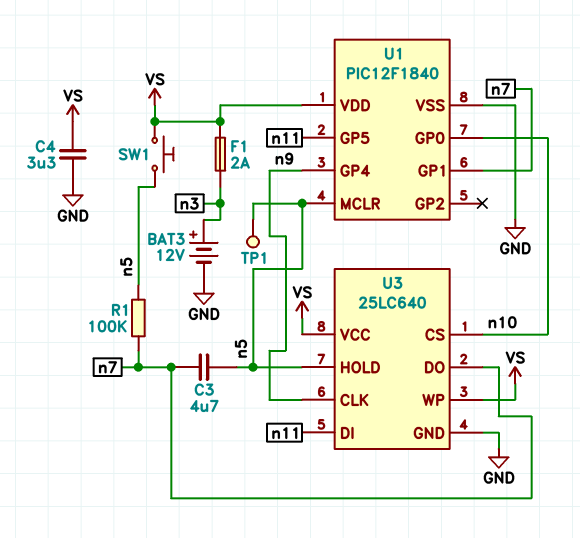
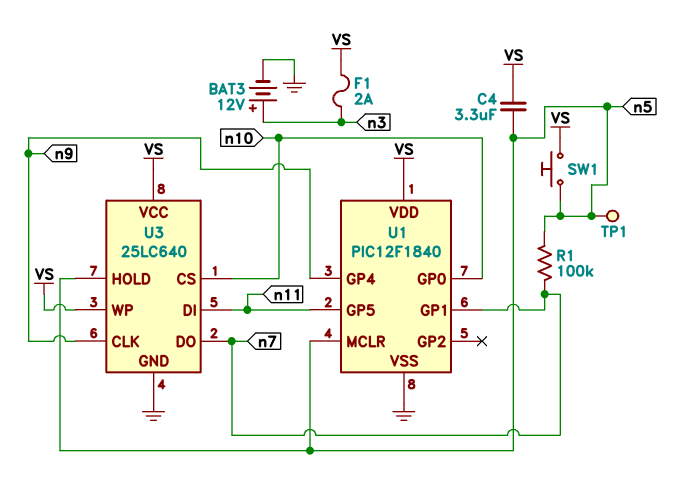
C3: 4.7uF (n5, n7) -> none
C4: 3.3uF (GND, VS) -> 3.3uF (VS, n5)

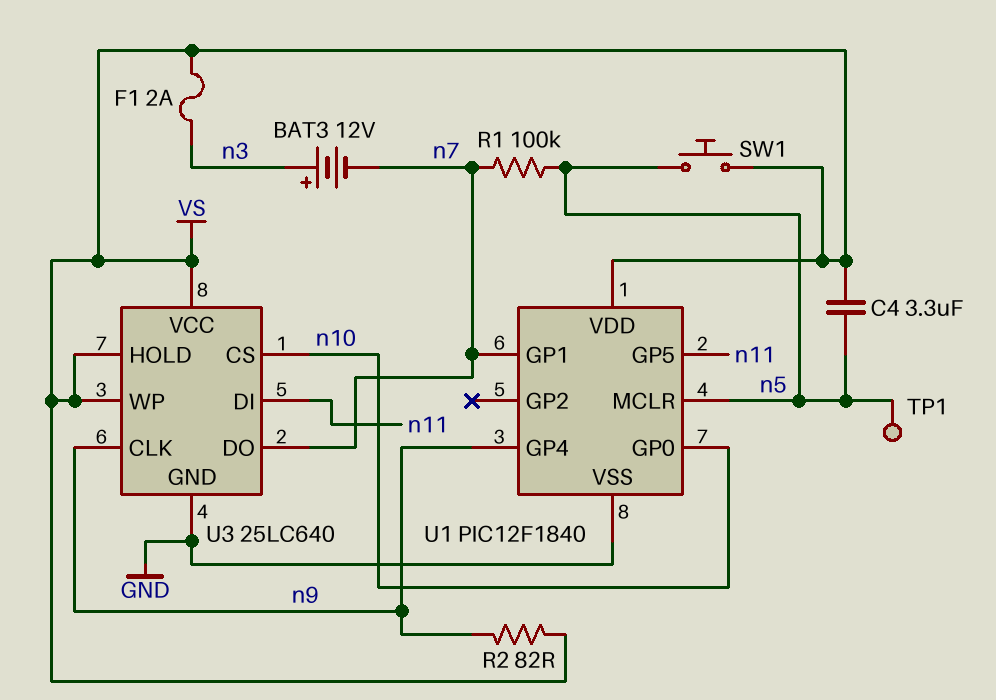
BAT3: 12V (plus n3, minus GND) -> 12V (plus n3, minus n7)
R2: none -> 82 (VS, n9)
U3 pin HOLD: n5 -> VS

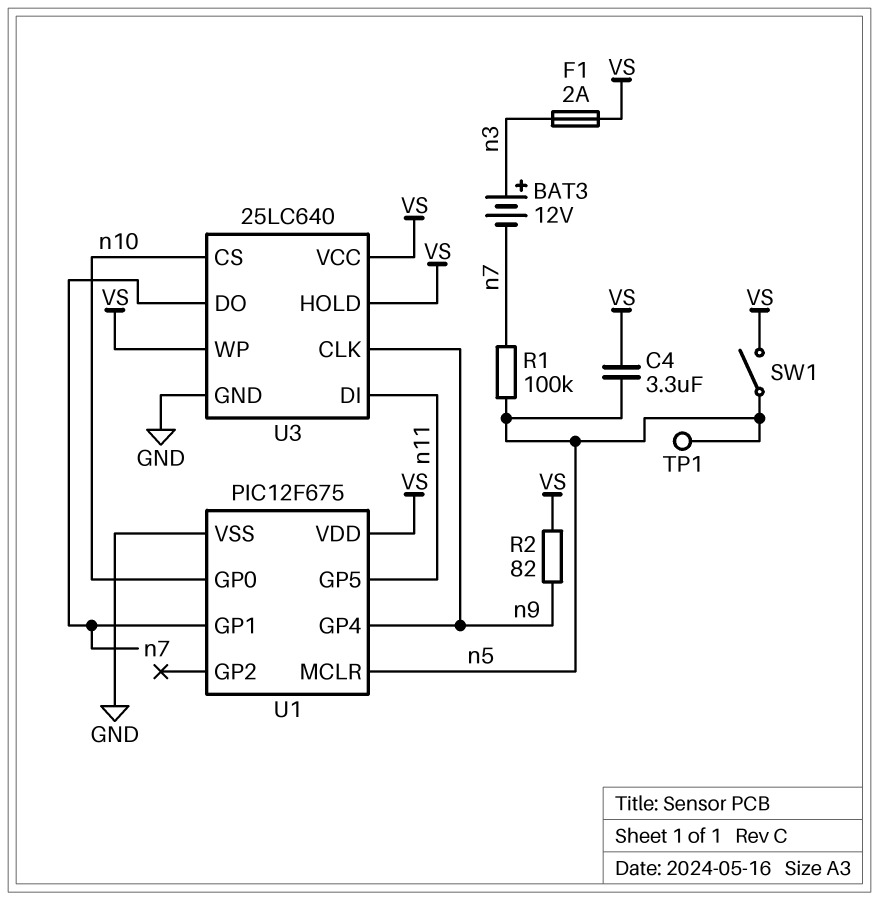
SW1: button (VS, n5) -> switch (VS, n5)
U1: PIC12F1840 -> PIC12F675

